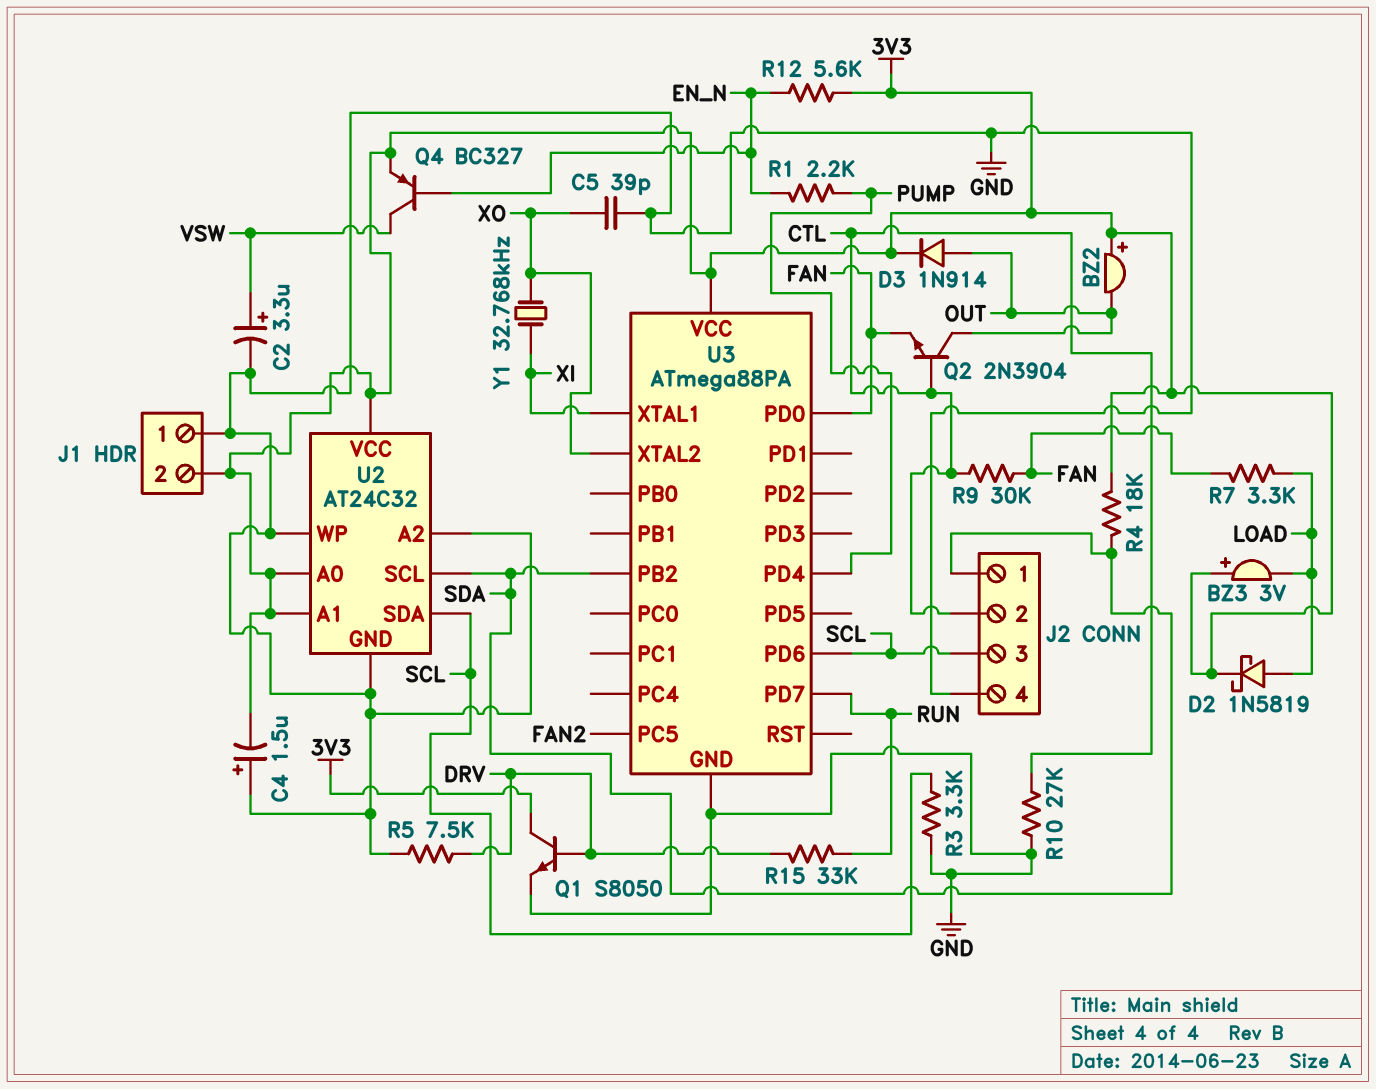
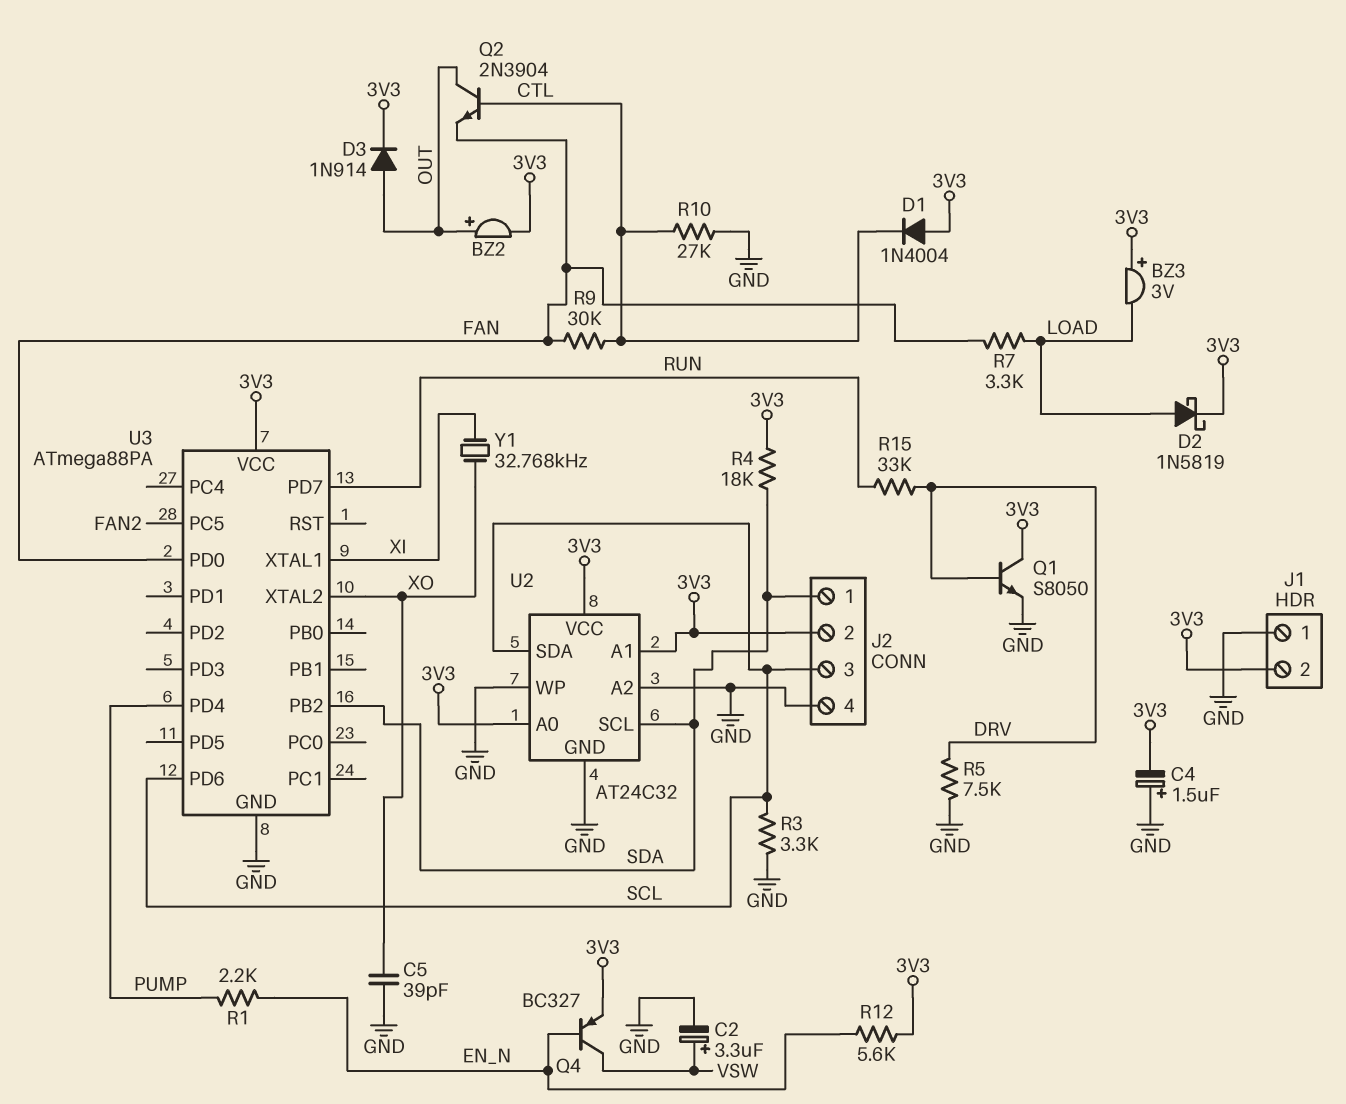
BZ2: buzzer (plus 3V3, minus OUT) -> buzzer (plus OUT, minus 3V3)
D1: none -> diode 1N4004 (A 3V3, K CTL)
J2 pin 2: CTL -> 3V3

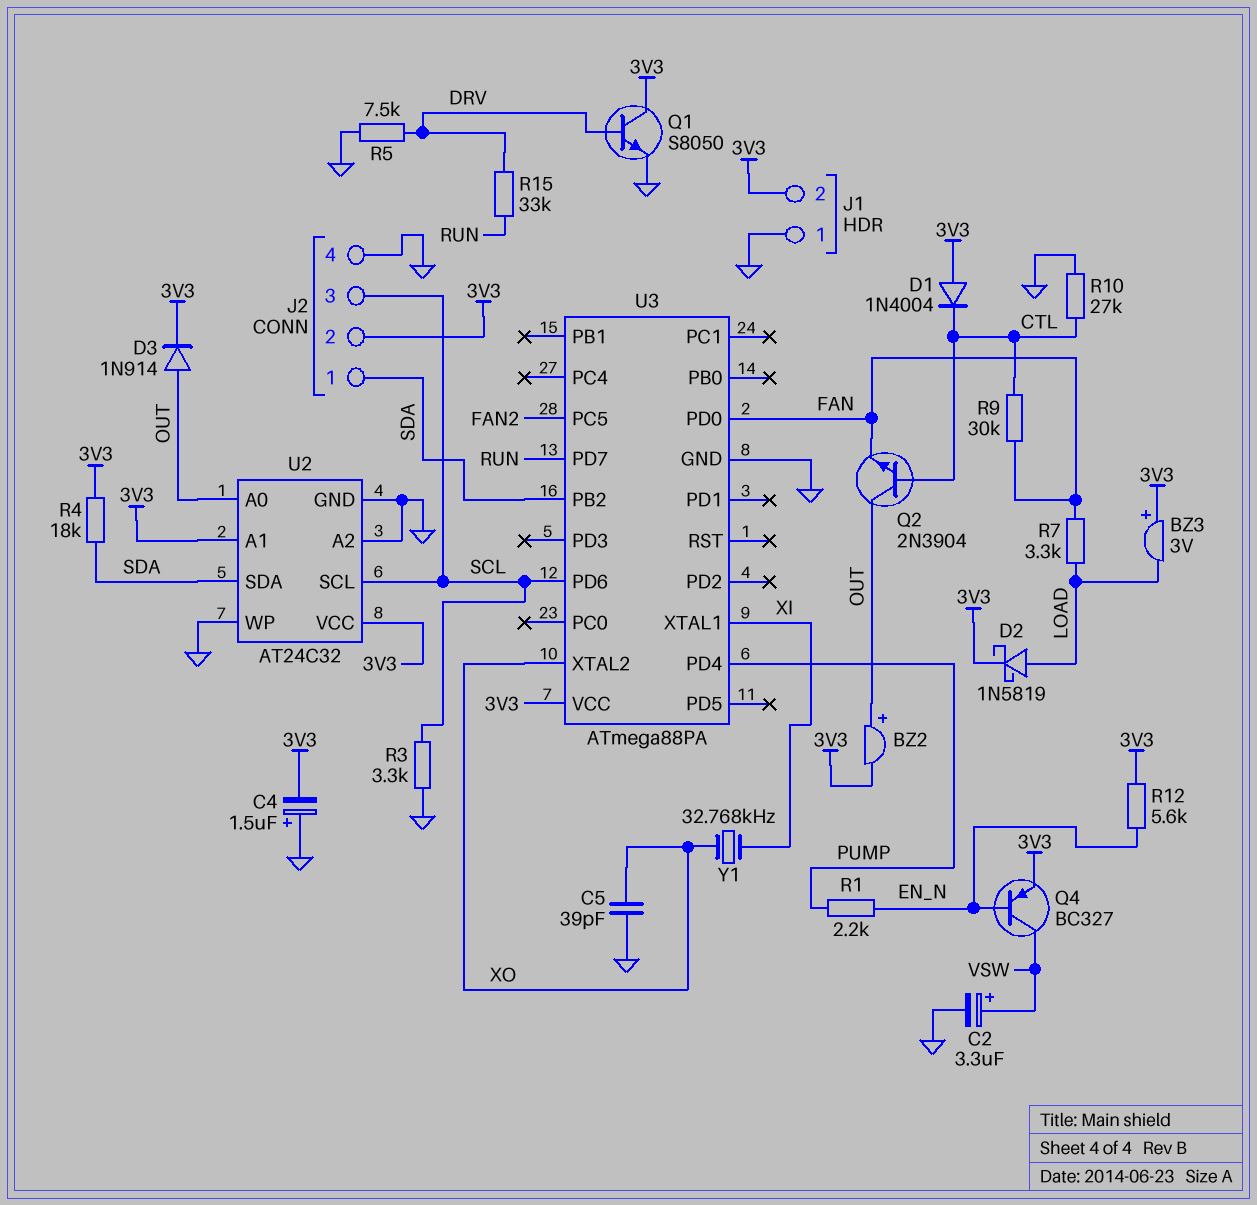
U2 pin A0: 3V3 -> OUT
U2 pin SCL: SDA -> SCL
U2 pin SDA: SCL -> SDA

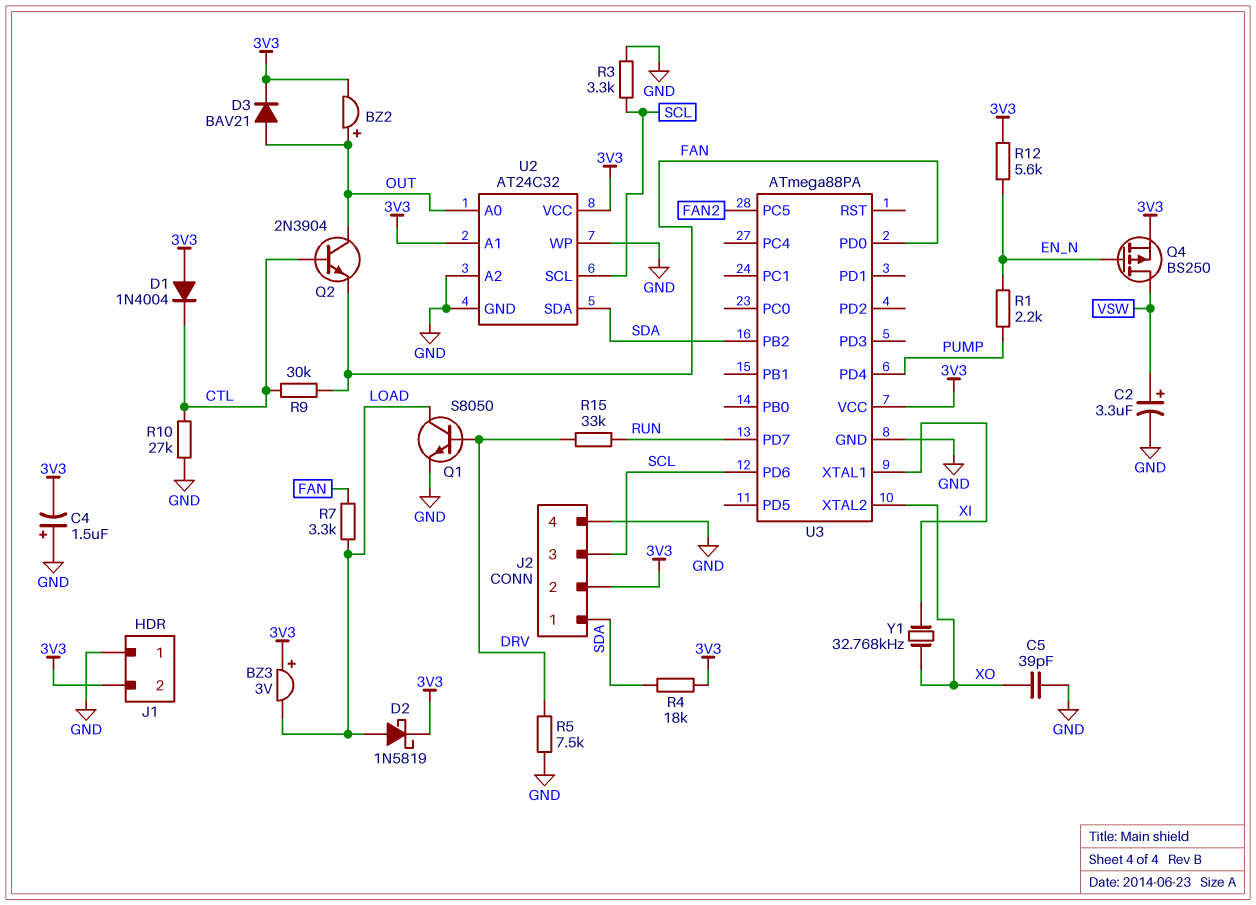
D3: diode 1N914 (A OUT, K 3V3) -> diode BAV21 (A OUT, K 3V3)
Q1: NPN S8050 (B DRV, C 3V3, E GND) -> NPN S8050 (B DRV, C LOAD, E GND)
Q4: PNP BC327 (B EN_N, C VSW, E 3V3) -> PMOS BS250 (G EN_N, D VSW, S 3V3)

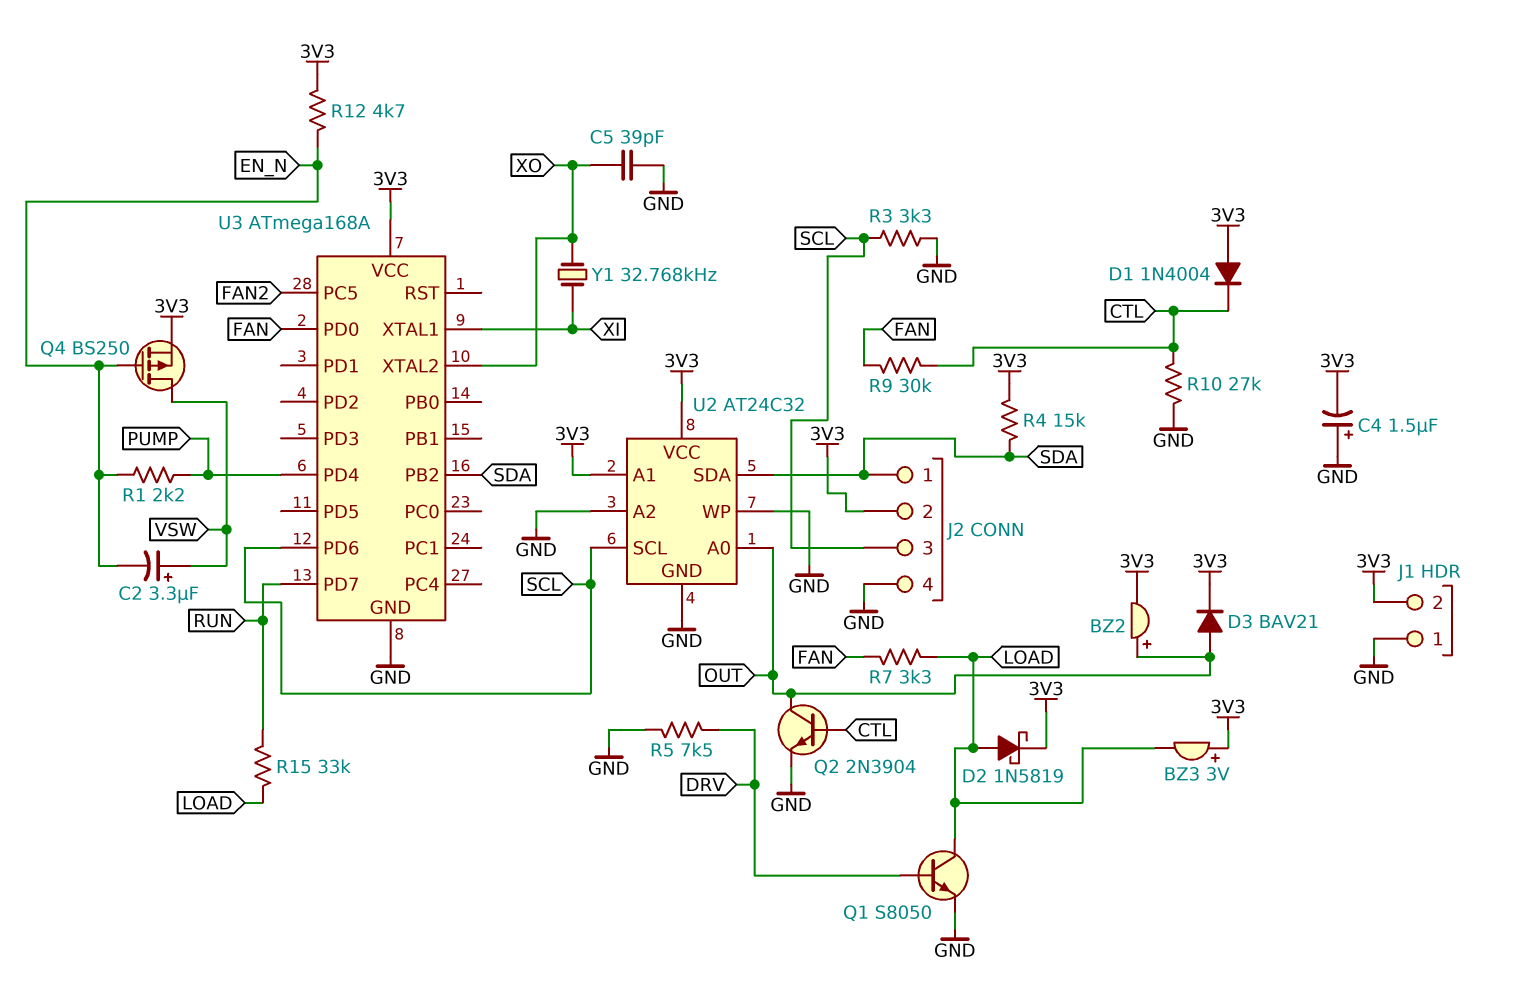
C2: 3.3uF (plus VSW, minus GND) -> 3.3uF (plus VSW, minus EN_N)
Q2: NPN 2N3904 (B CTL, C OUT, E FAN) -> NPN 2N3904 (B CTL, C OUT, E GND)
R4: 18k (3V3, SDA) -> 15k (3V3, SDA)
R12: 5.6k (3V3, EN_N) -> 4.7k (3V3, EN_N)
R15: 33k (DRV, RUN) -> 33k (LOAD, RUN)
U3: ATmega88PA -> ATmega168A

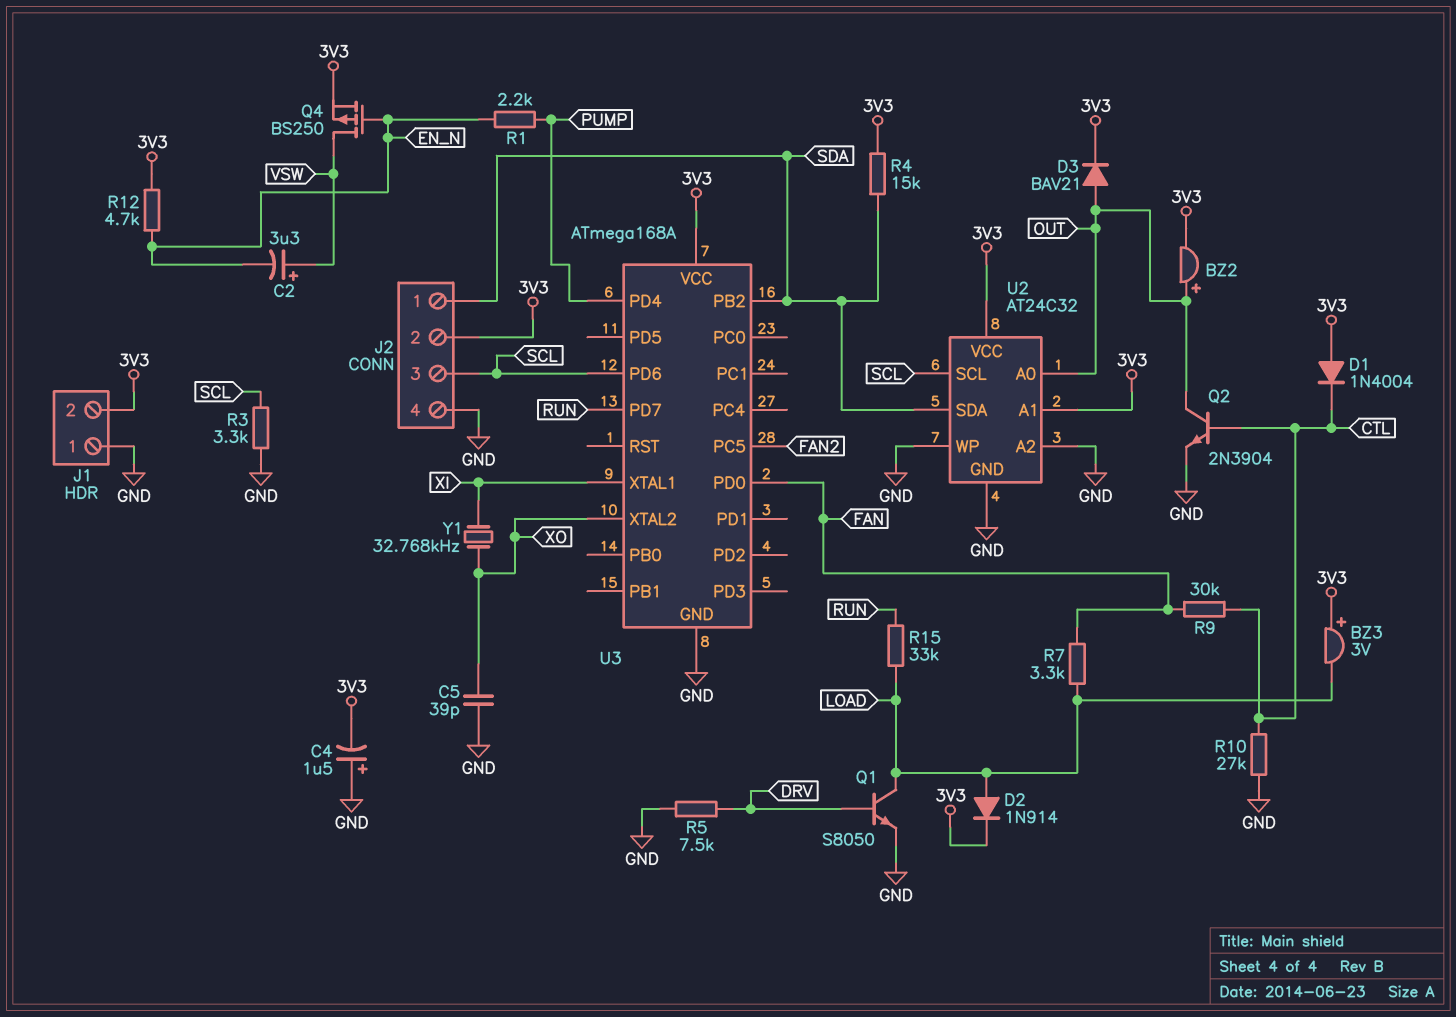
D2: schottky 1N5819 (A LOAD, K 3V3) -> diode 1N914 (A LOAD, K 3V3)

